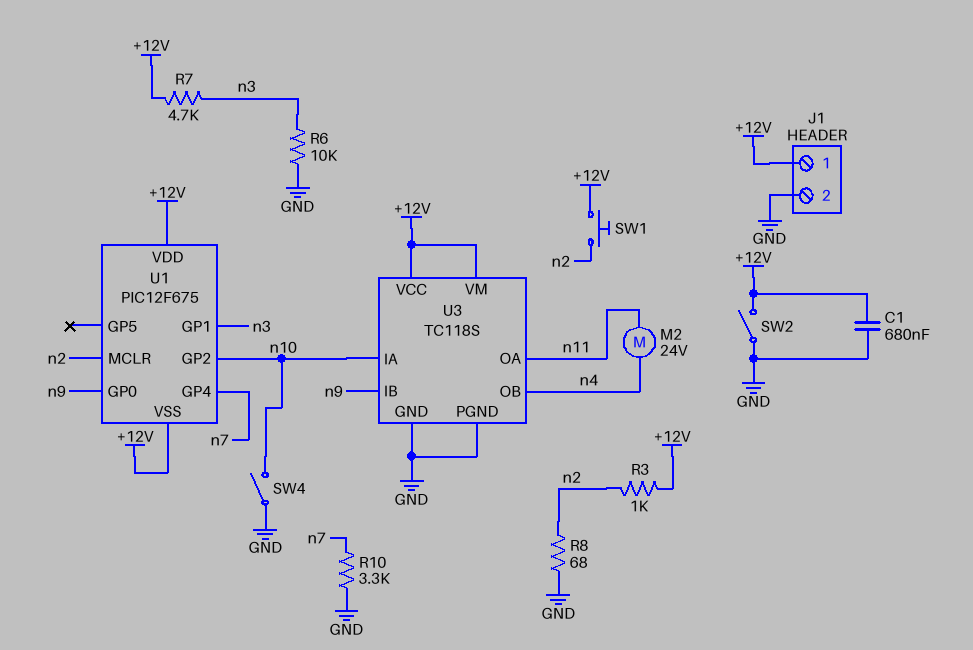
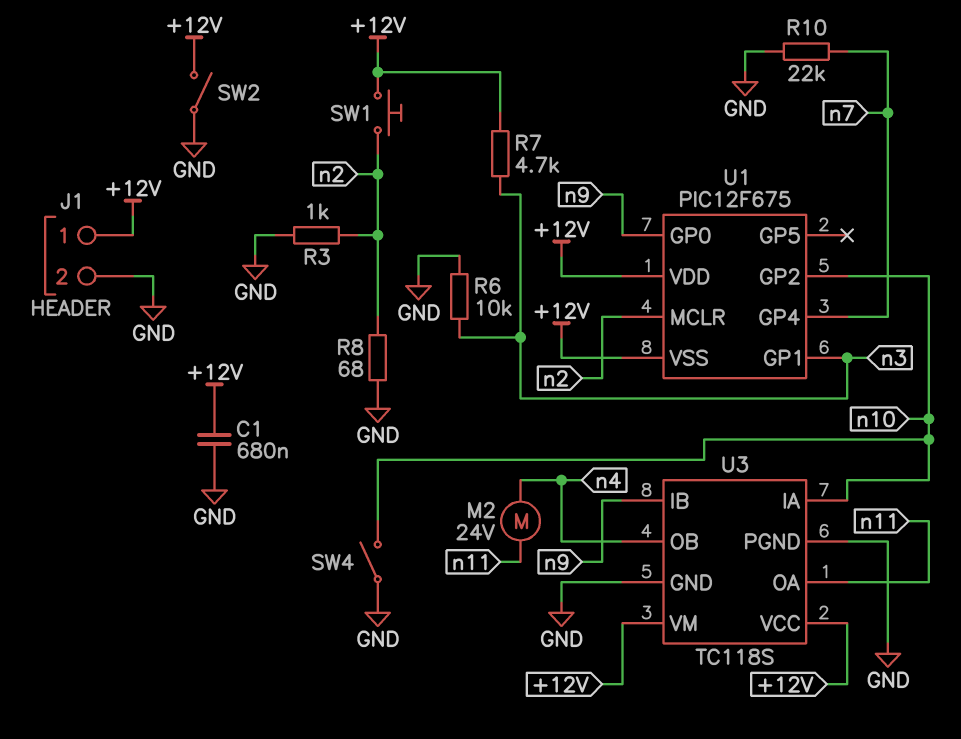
R3: 1k (+12V, n2) -> 1k (GND, n2)
R10: 3.3k (GND, n7) -> 22k (GND, n7)

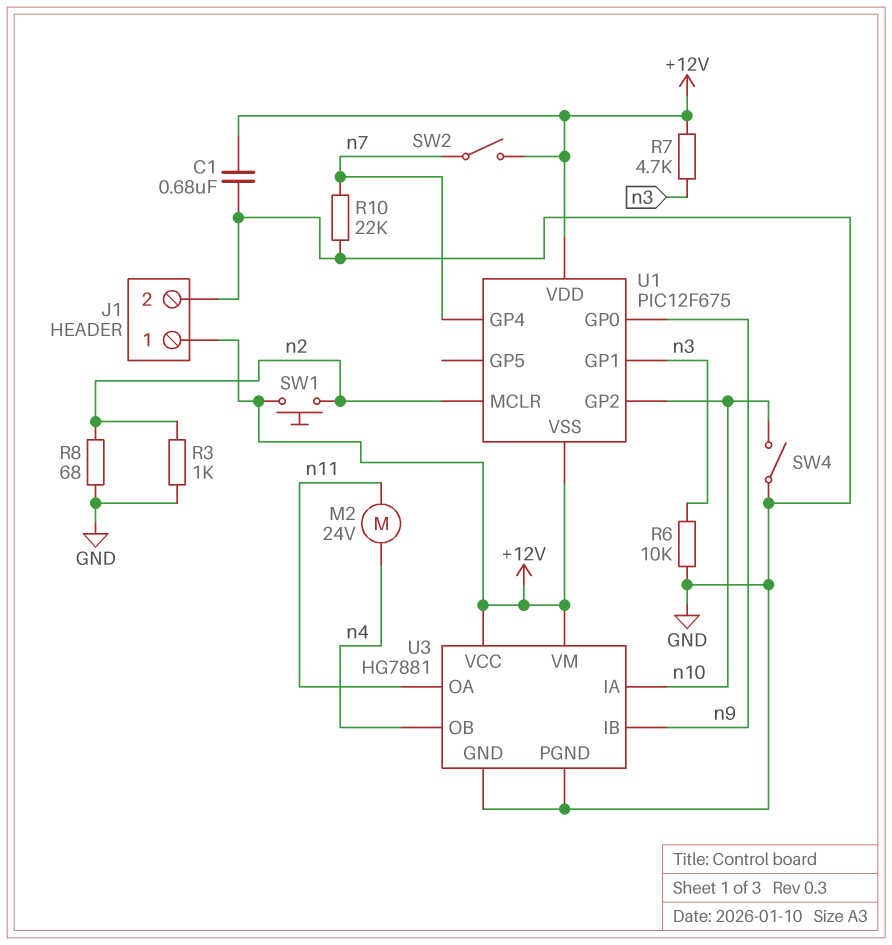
SW2: switch (+12V, GND) -> switch (+12V, n7)
U3: TC118S -> HG7881

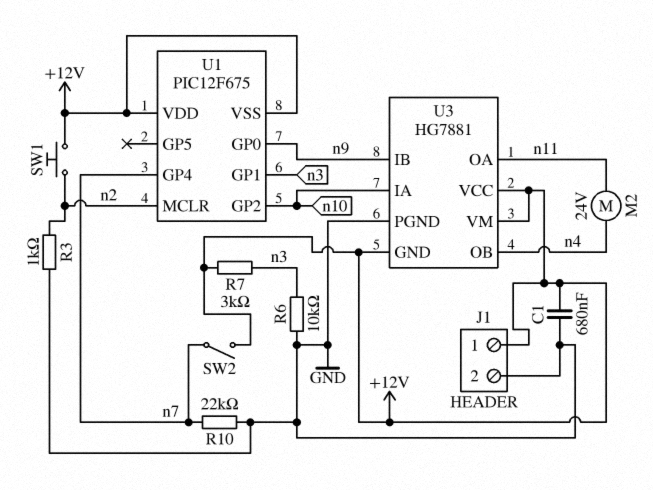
R7: 4.7k (+12V, n3) -> 3k (+12V, n3)
R8: 68 (GND, n2) -> none
SW4: switch (GND, n10) -> none
U3 pin GND: GND -> +12V

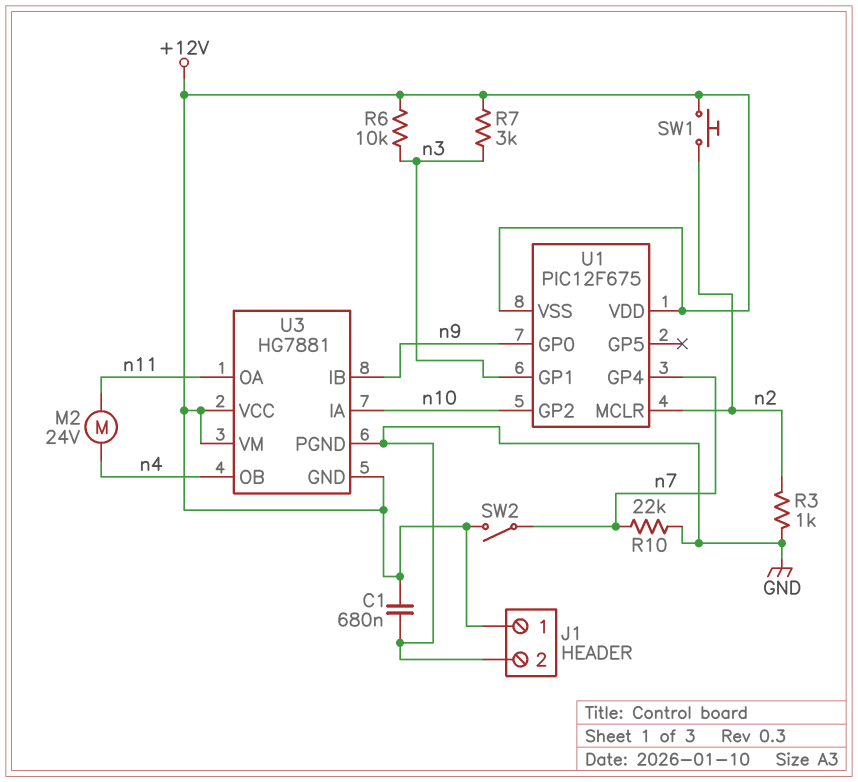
R6: 10k (GND, n3) -> 10k (+12V, n3)

